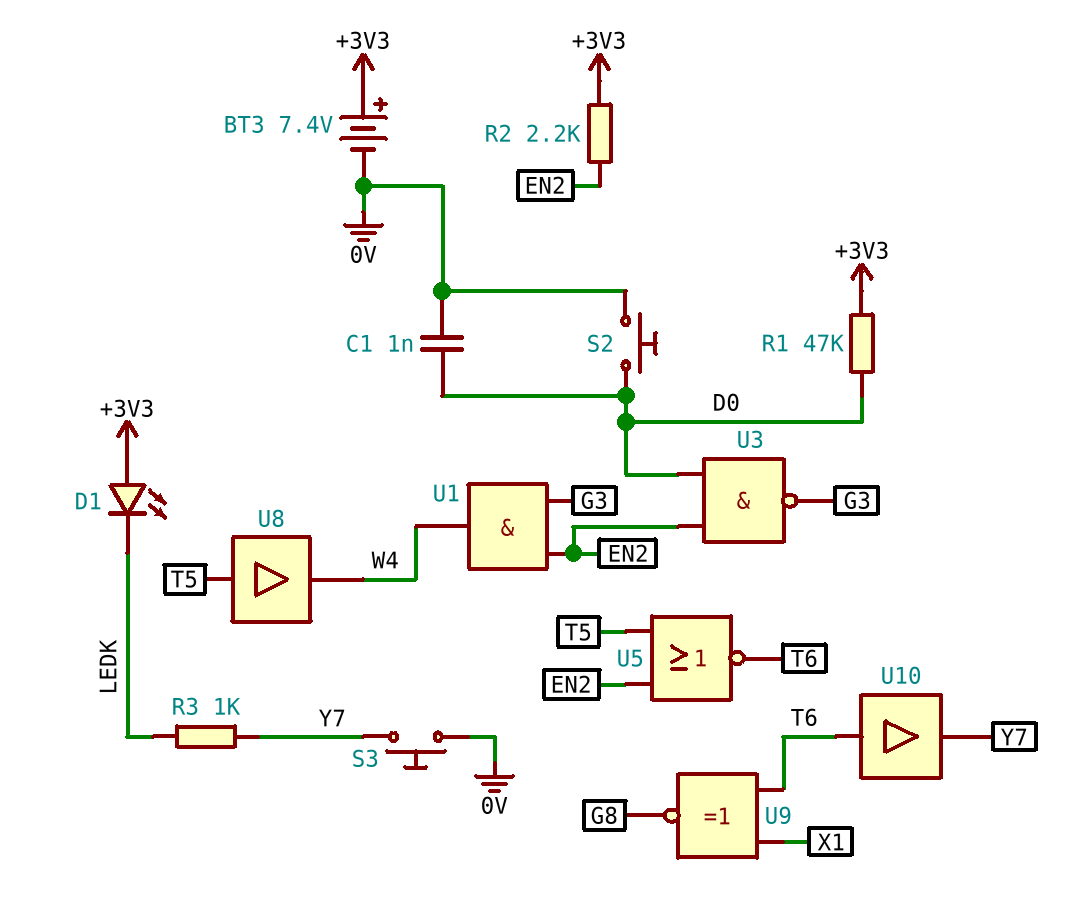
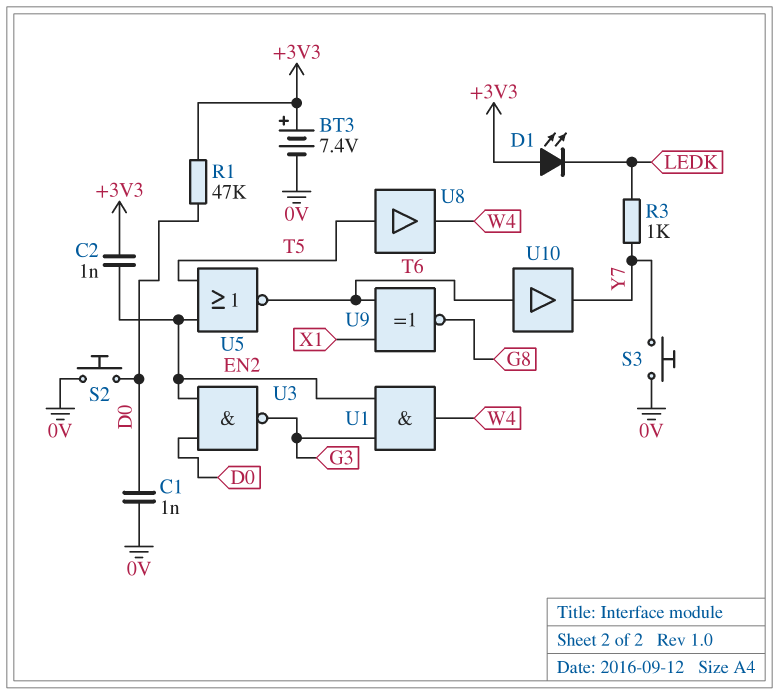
C2: none -> 1nF (+3V3, EN2)
R2: 2.2k (+3V3, EN2) -> none

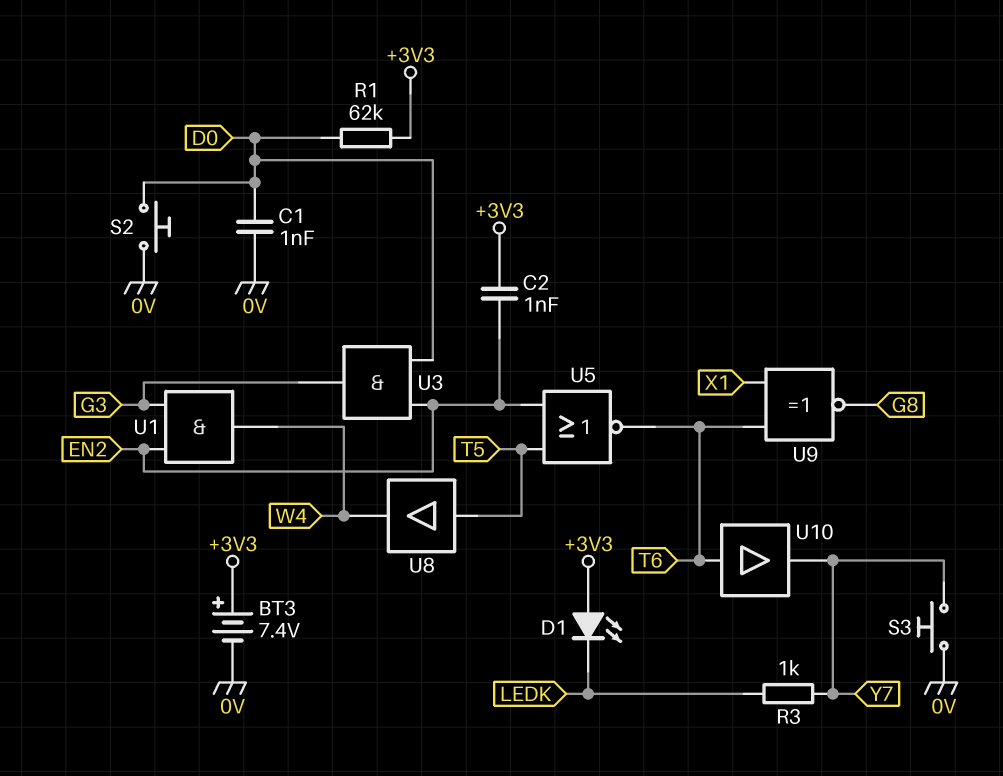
R1: 47k (+3V3, D0) -> 62k (+3V3, D0)
U3: NAND (in D0, in EN2, out G3) -> AND (in D0, in EN2, out G3)

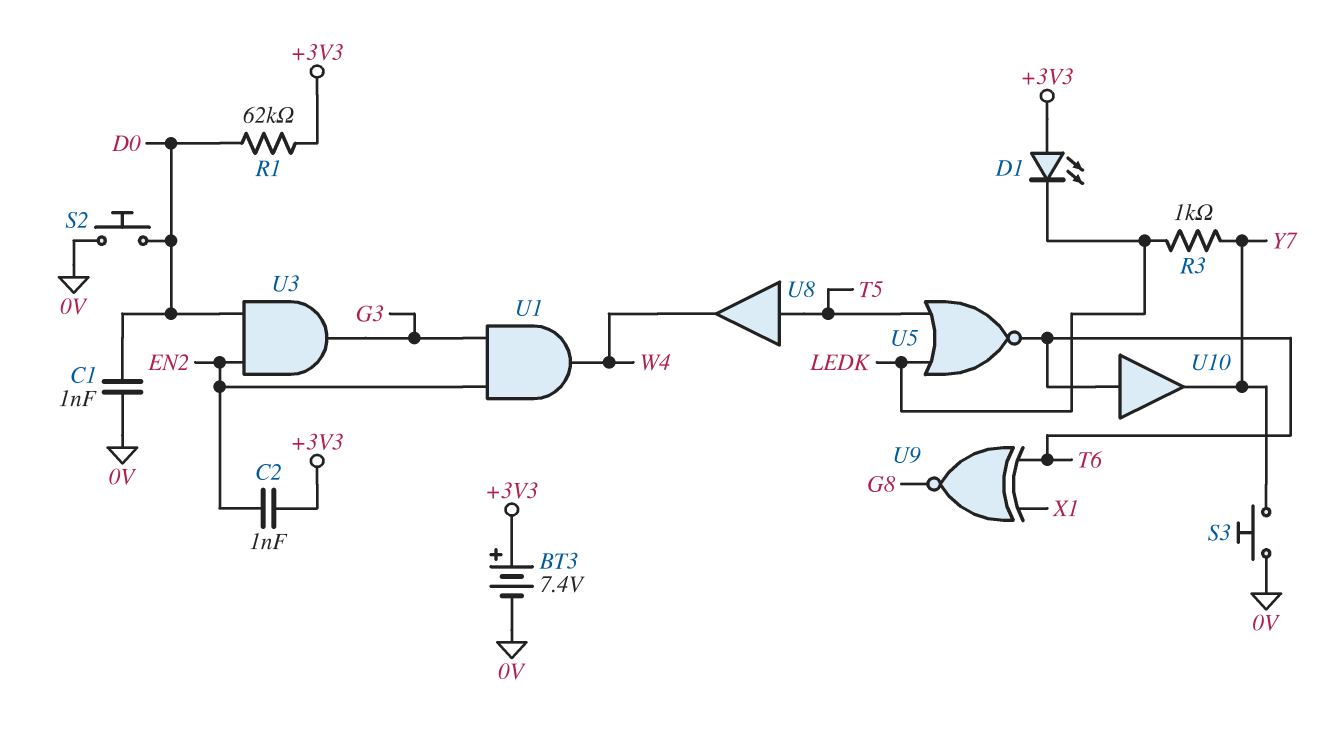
U5: NOR (in EN2, in T5, out T6) -> NOR (in LEDK, in T5, out T6)

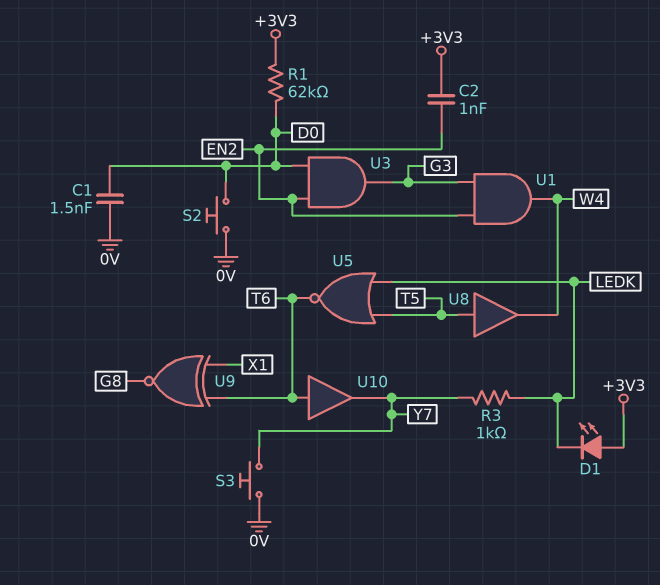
BT3: 7.4V (plus +3V3, minus 0V) -> none
C1: 1nF (0V, D0) -> 1.5nF (0V, D0)

